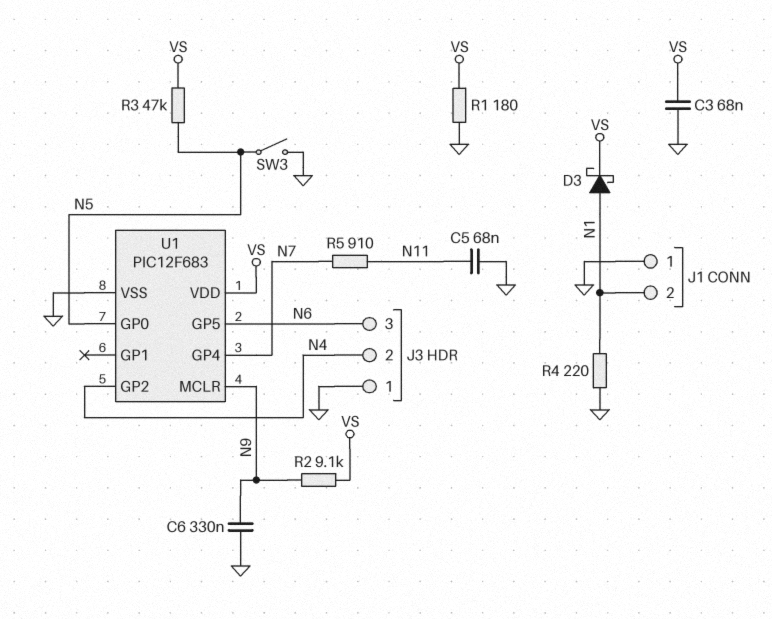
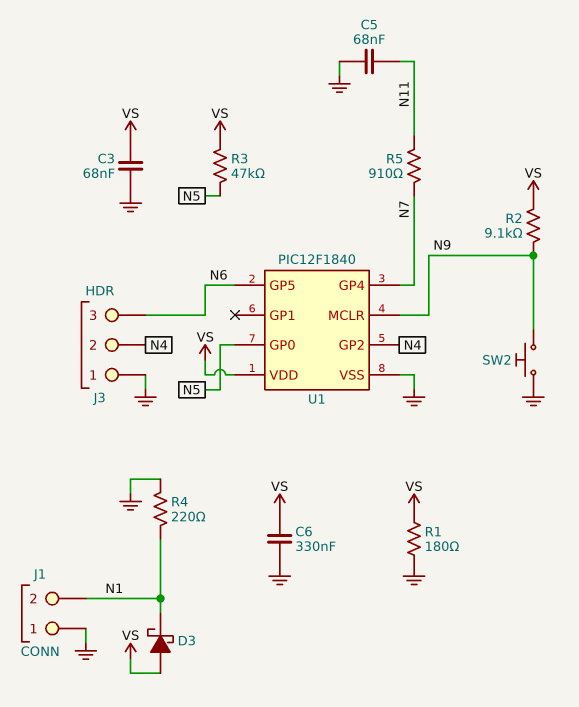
C6: 330nF (GND, N9) -> 330nF (GND, VS)
D3: schottky (A N1, K VS) -> schottky (A VS, K N1)
SW2: none -> button (GND, N9)
SW3: switch (GND, N5) -> none
U1: PIC12F683 -> PIC12F1840

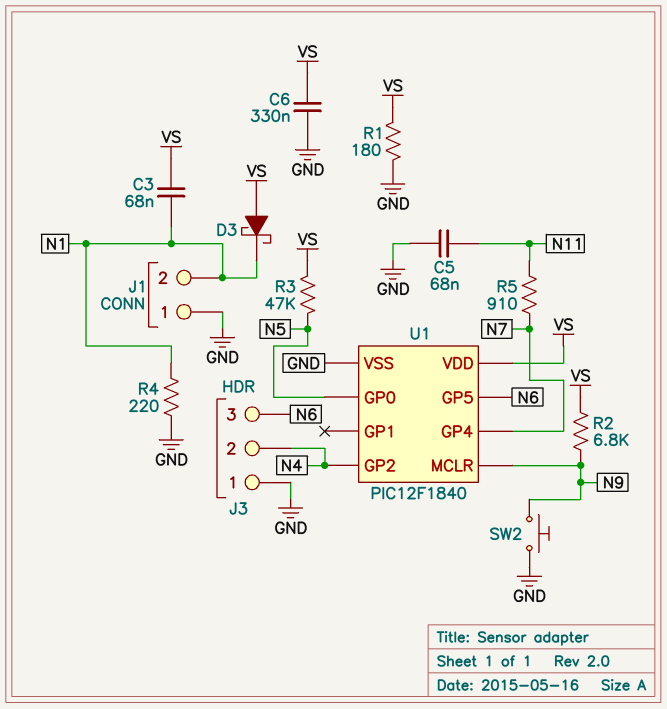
C3: 68nF (GND, VS) -> 68nF (N1, VS)
R2: 9.1k (N9, VS) -> 6.8k (N9, VS)

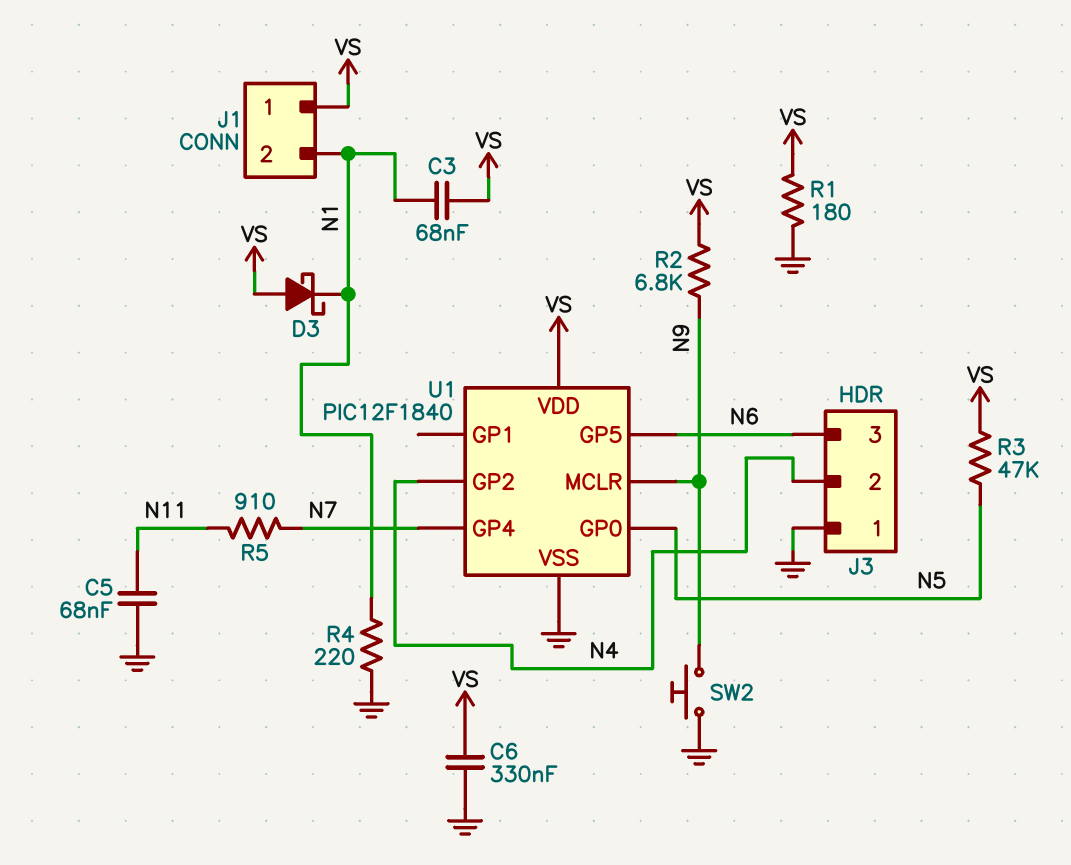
J1 pin 1: GND -> VS

